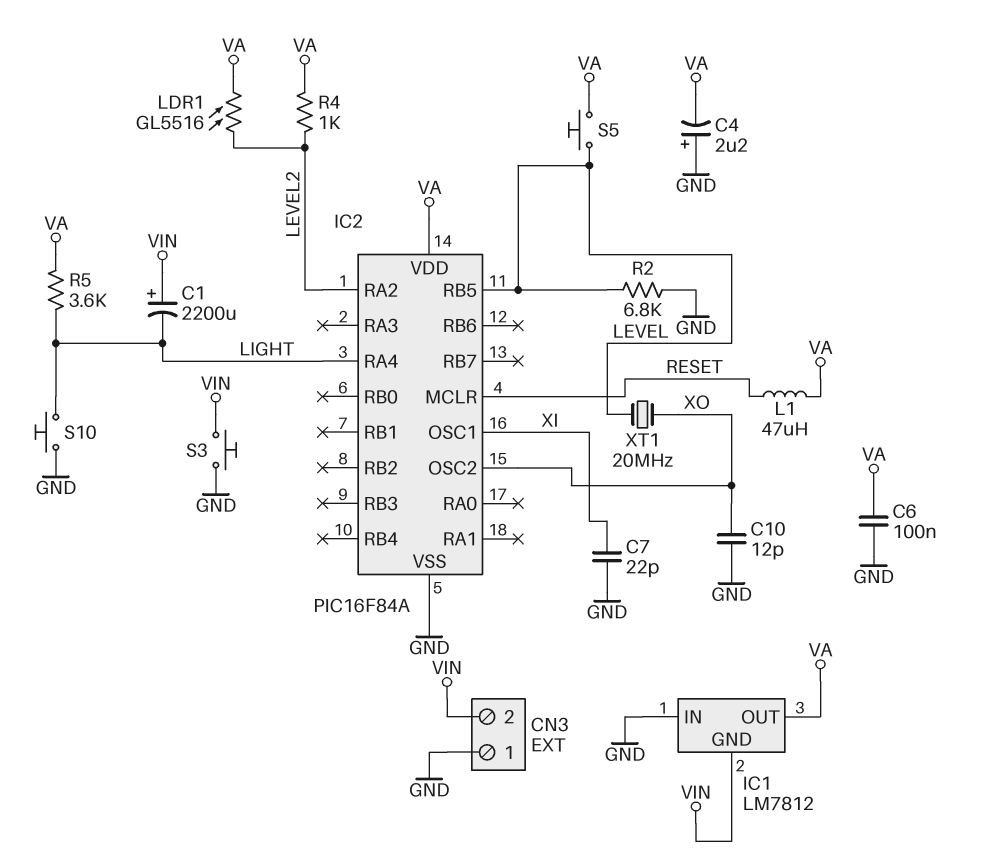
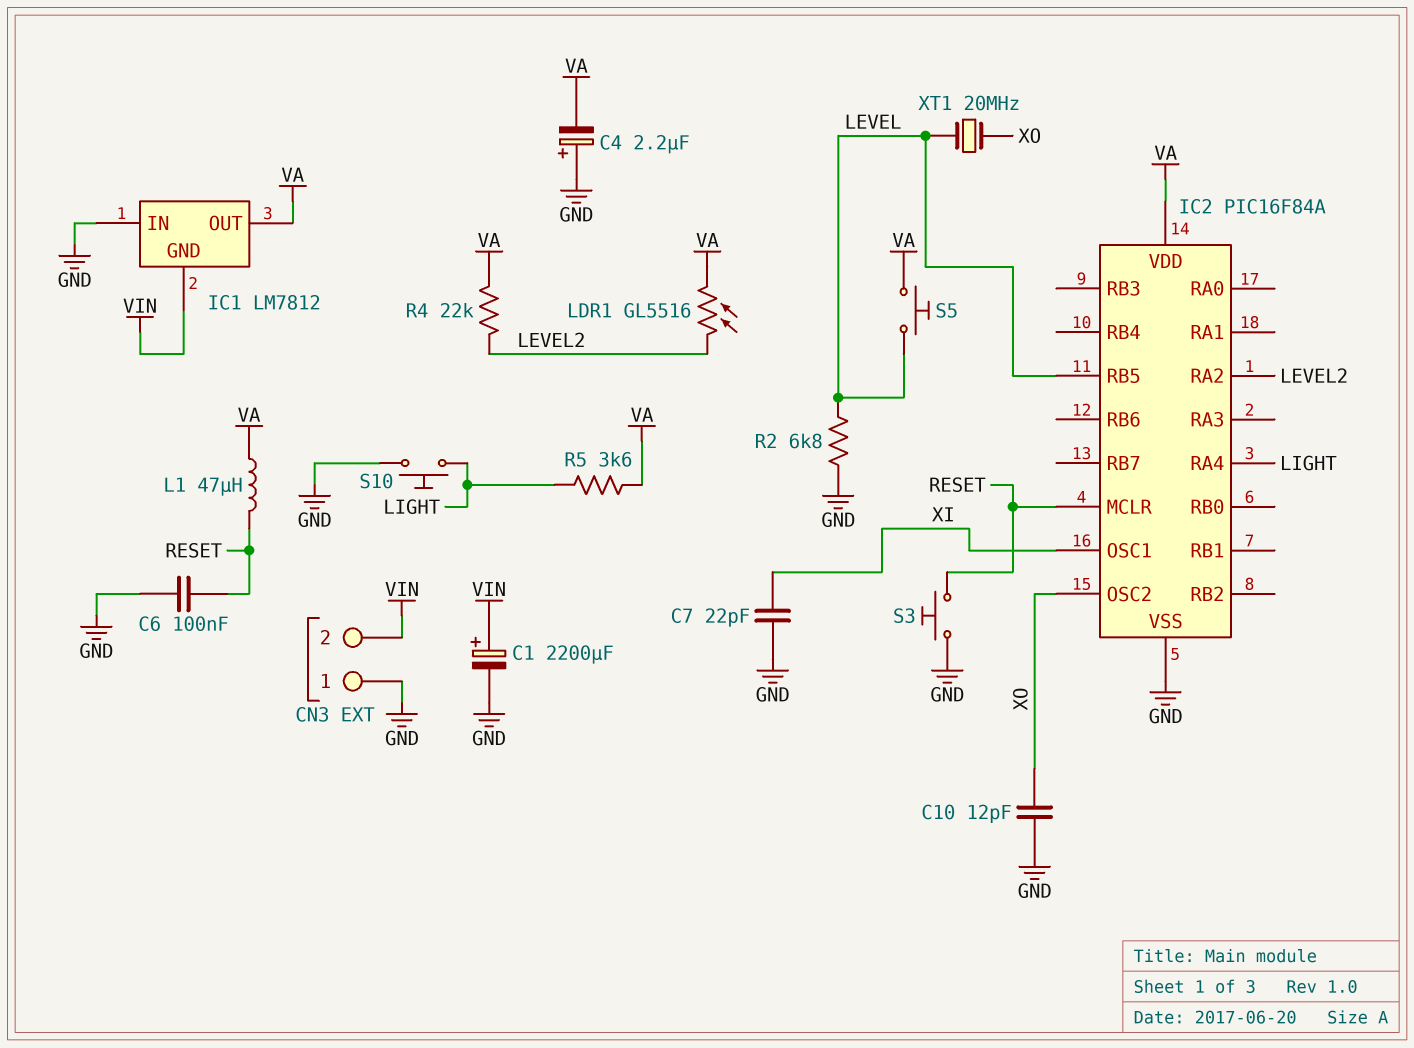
C1: 2200uF (plus VIN, minus LIGHT) -> 2200uF (plus VIN, minus GND)
C6: 100nF (GND, VA) -> 100nF (GND, RESET)
R4: 1k (LEVEL2, VA) -> 22k (LEVEL2, VA)
S3: button (GND, VIN) -> button (GND, RESET)

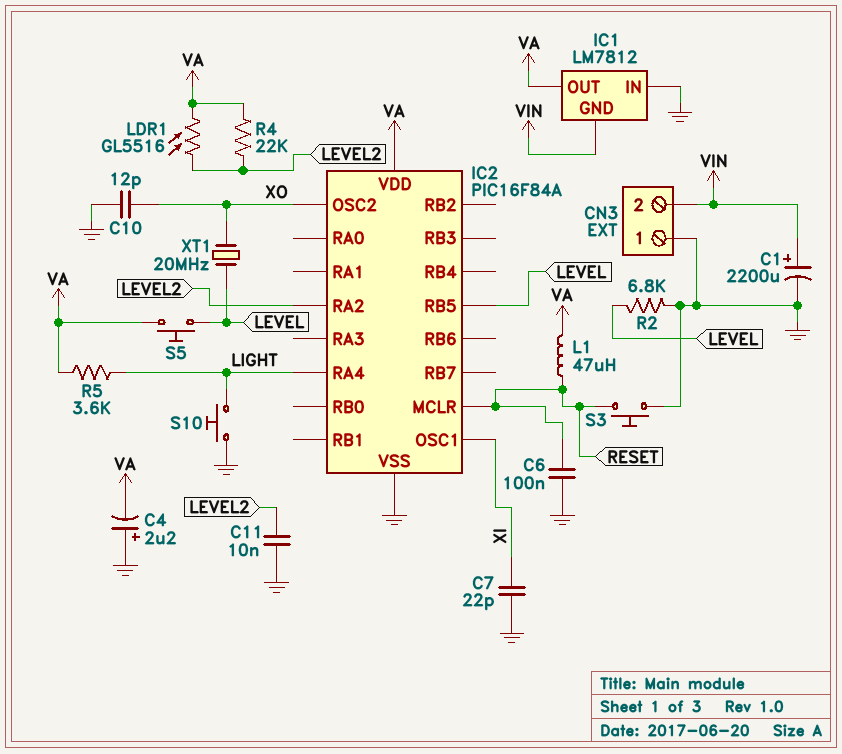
C11: none -> 10nF (GND, LEVEL2)

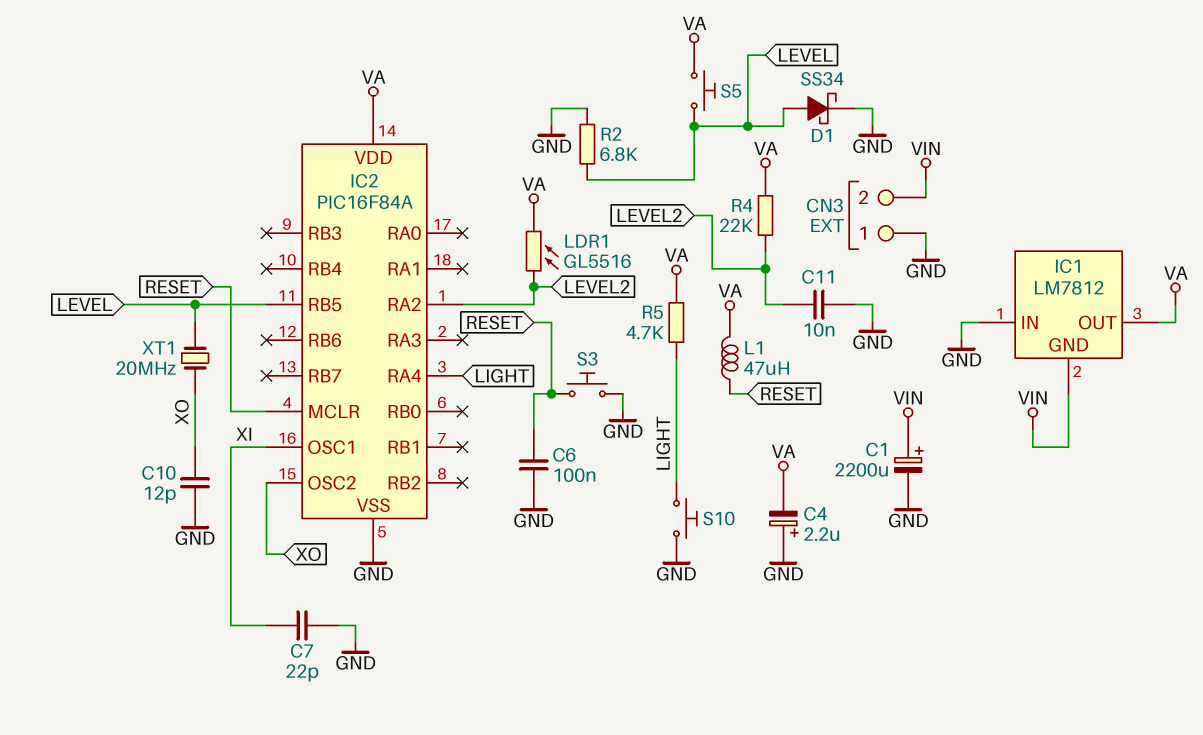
D1: none -> schottky SS34 (A LEVEL, K GND)
R5: 3.6k (LIGHT, VA) -> 4.7k (LIGHT, VA)

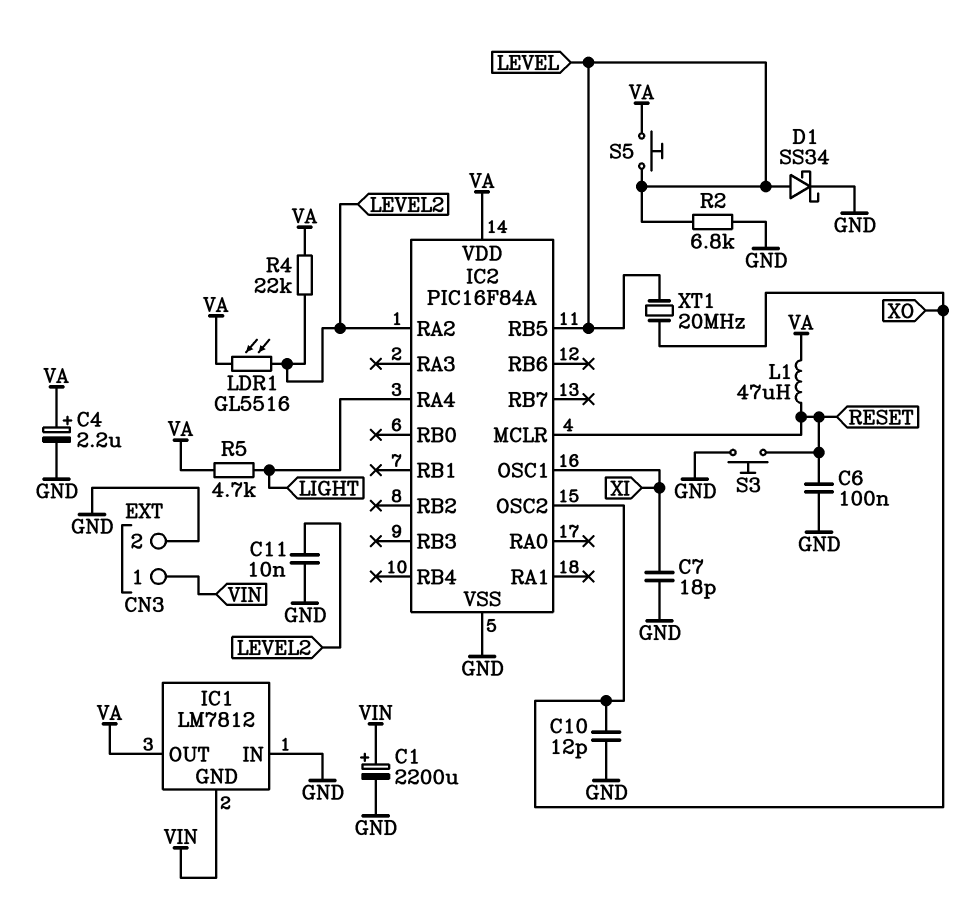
C4: 2.2uF (plus GND, minus VA) -> 2.2uF (plus VA, minus GND)
C7: 22pF (GND, XI) -> 18pF (GND, XI)
CN3 pin 1: GND -> VIN
CN3 pin 2: VIN -> GND
S10: button (GND, LIGHT) -> none

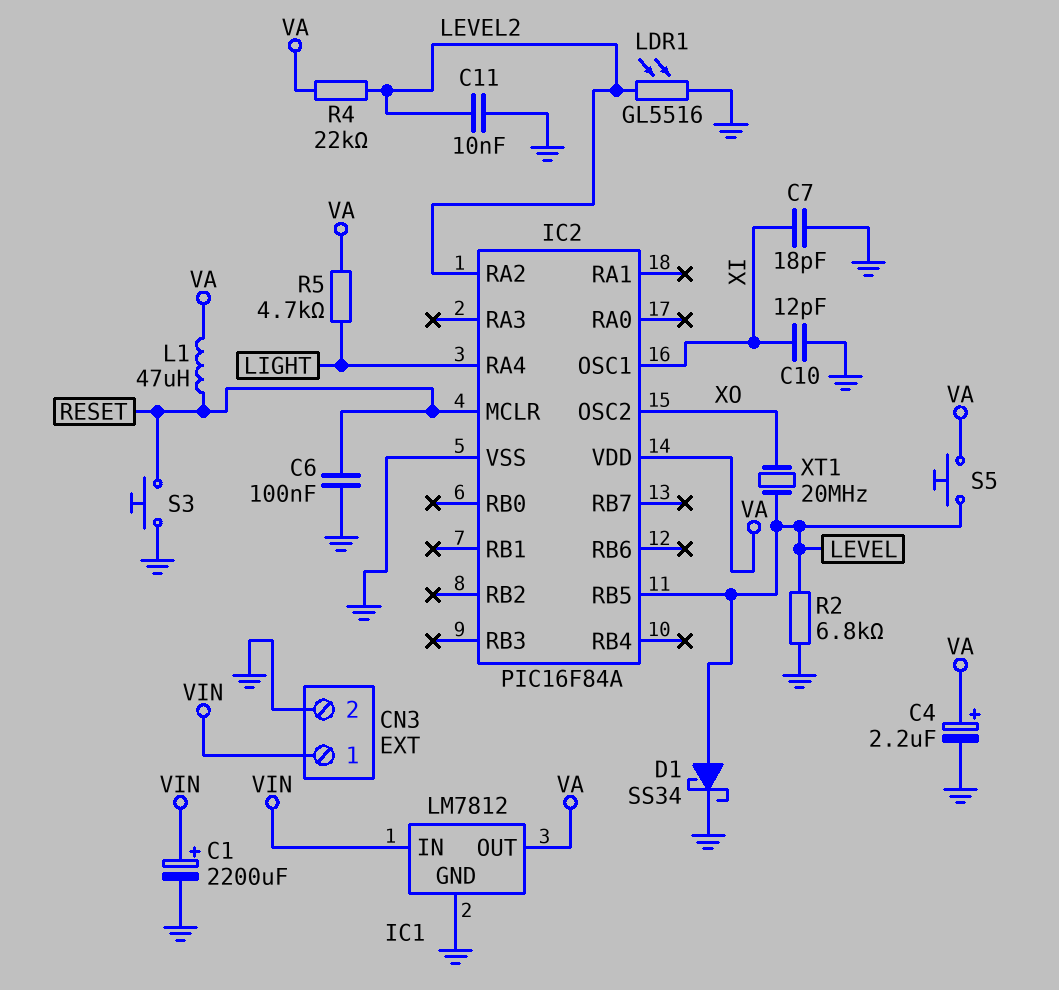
C10: 12pF (GND, XO) -> 12pF (GND, XI)
IC1 pin GND: VIN -> GND
IC1 pin IN: GND -> VIN
LDR1: GL5516 (LEVEL2, VA) -> GL5516 (GND, LEVEL2)

